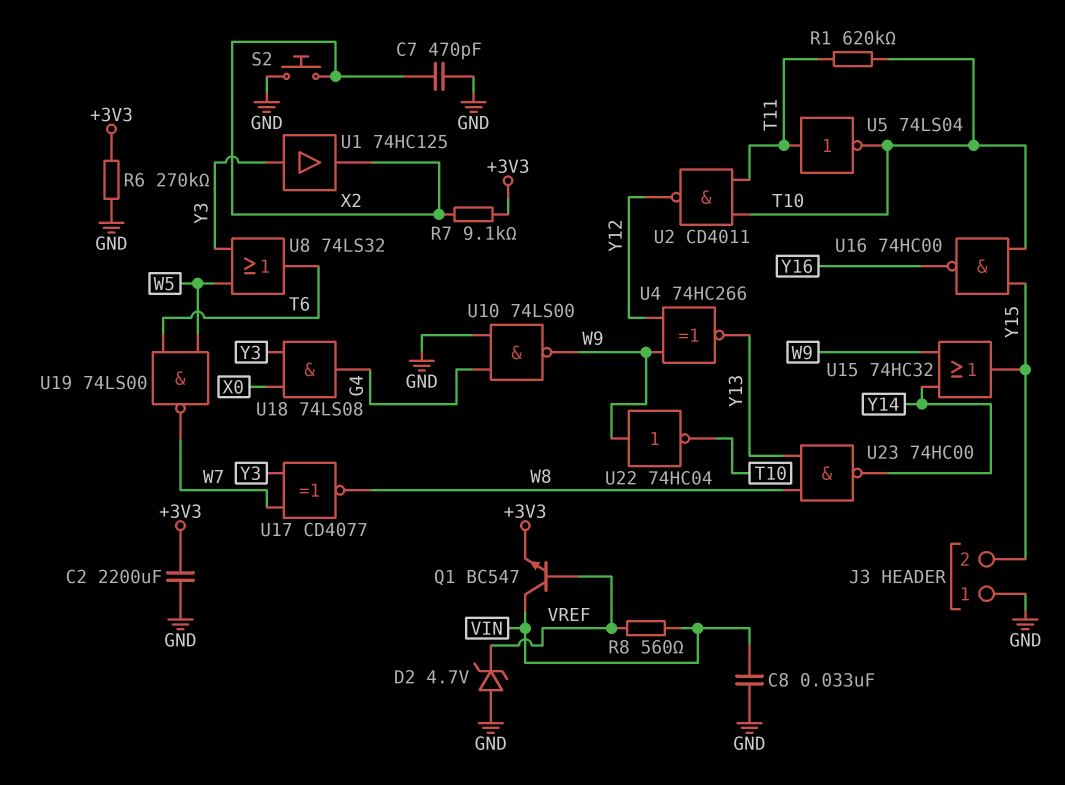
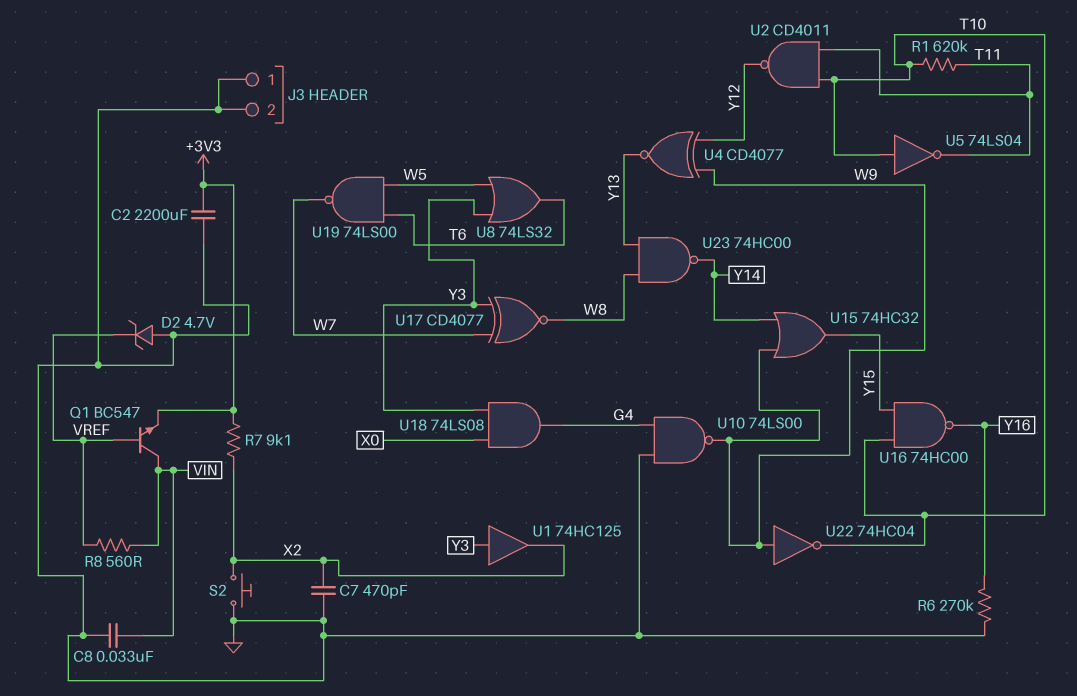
J3 pin 2: Y15 -> GND
R6: 270k (+3V3, GND) -> 270k (GND, Y16)
U4: XNOR 74HC266 (in W9, in Y12, out Y13) -> XNOR CD4077 (in W9, in Y12, out Y13)
U5: NOT 74LS04 (in T11, out T10) -> NOT 74LS04 (in T10, out T11)

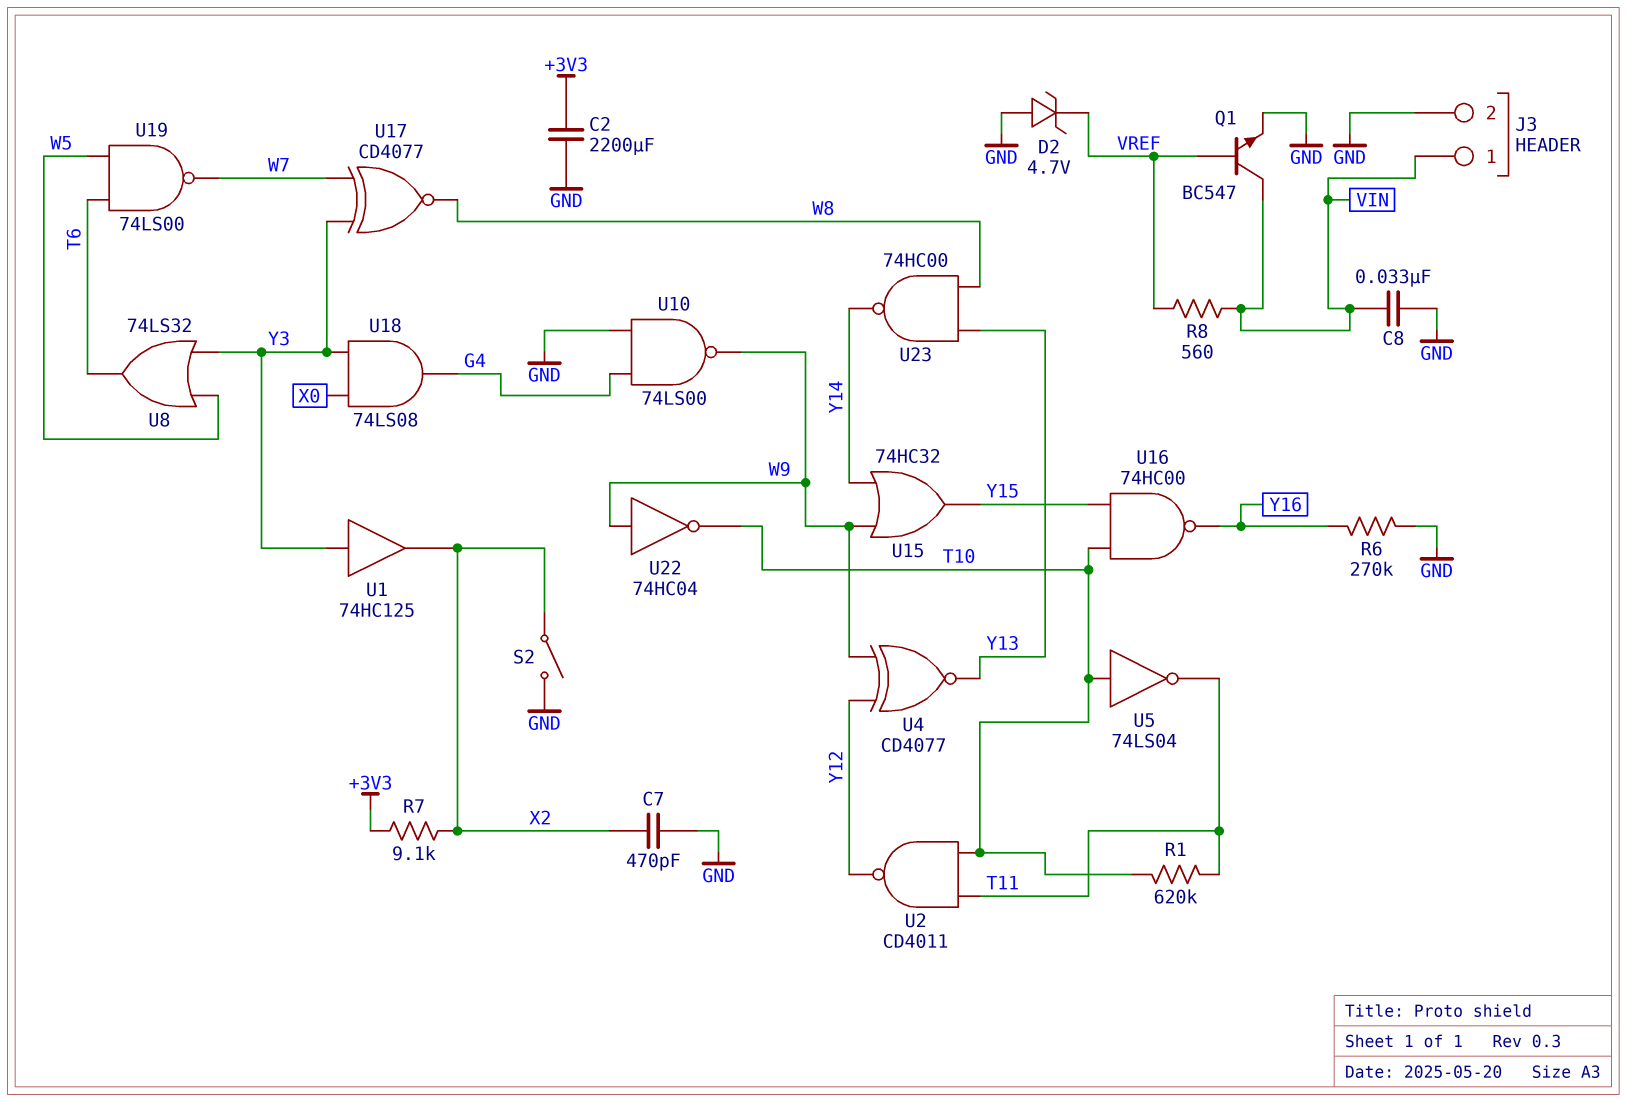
J3 pin 1: GND -> VIN
Q1: NPN BC547 (B VREF, C VIN, E +3V3) -> NPN BC547 (B VREF, C VIN, E GND)
S2: button (GND, X2) -> switch (GND, X2)

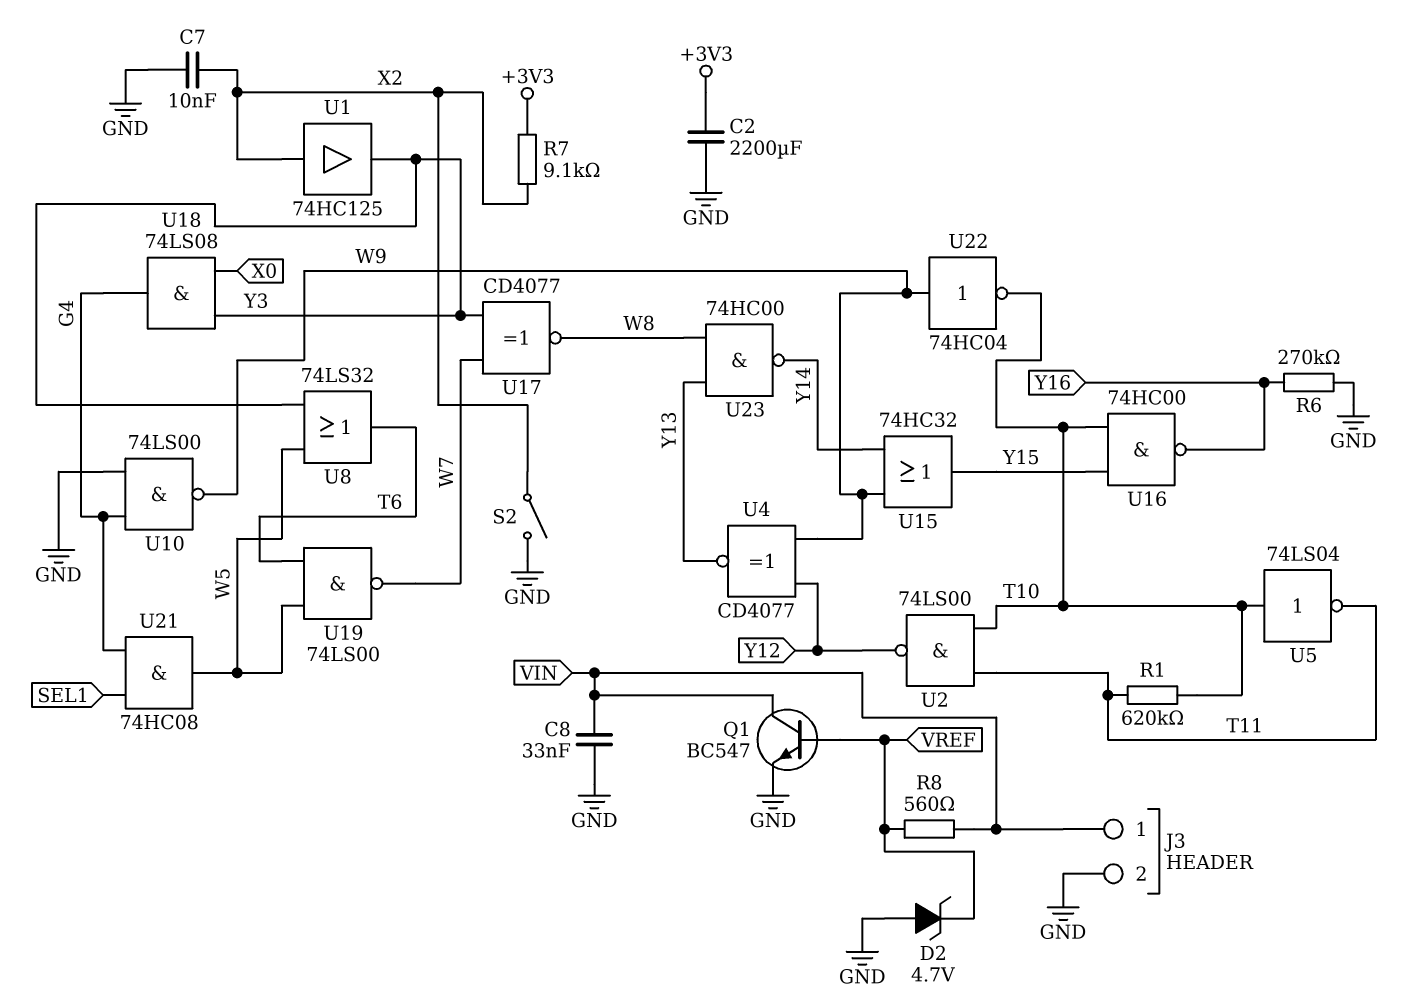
C7: 470pF (GND, X2) -> 10nF (GND, X2)
U1: buffer 74HC125 (in Y3, out X2) -> buffer 74HC125 (in X2, out Y3)
U2: NAND CD4011 (in T10, in T11, out Y12) -> NAND 74LS00 (in T10, in T11, out Y12)
U21: none -> AND 74HC08 (in G4, in SEL1, out W5)

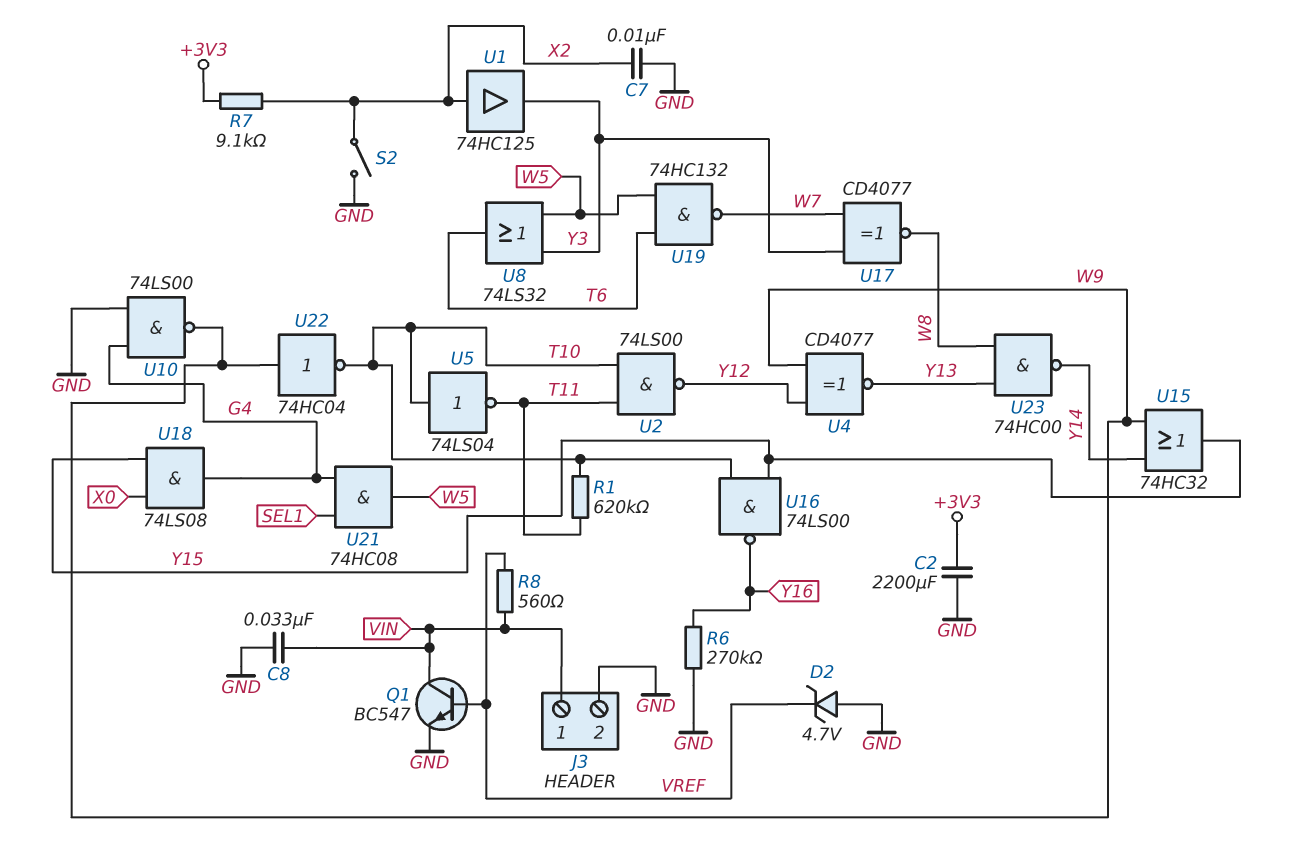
U16: NAND 74HC00 (in T10, in Y15, out Y16) -> NAND 74LS00 (in T10, in Y15, out Y16)
U18: AND 74LS08 (in X0, in Y3, out G4) -> AND 74LS08 (in X0, in Y15, out G4)
U19: NAND 74LS00 (in T6, in W5, out W7) -> NAND 74HC132 (in T6, in W5, out W7)

